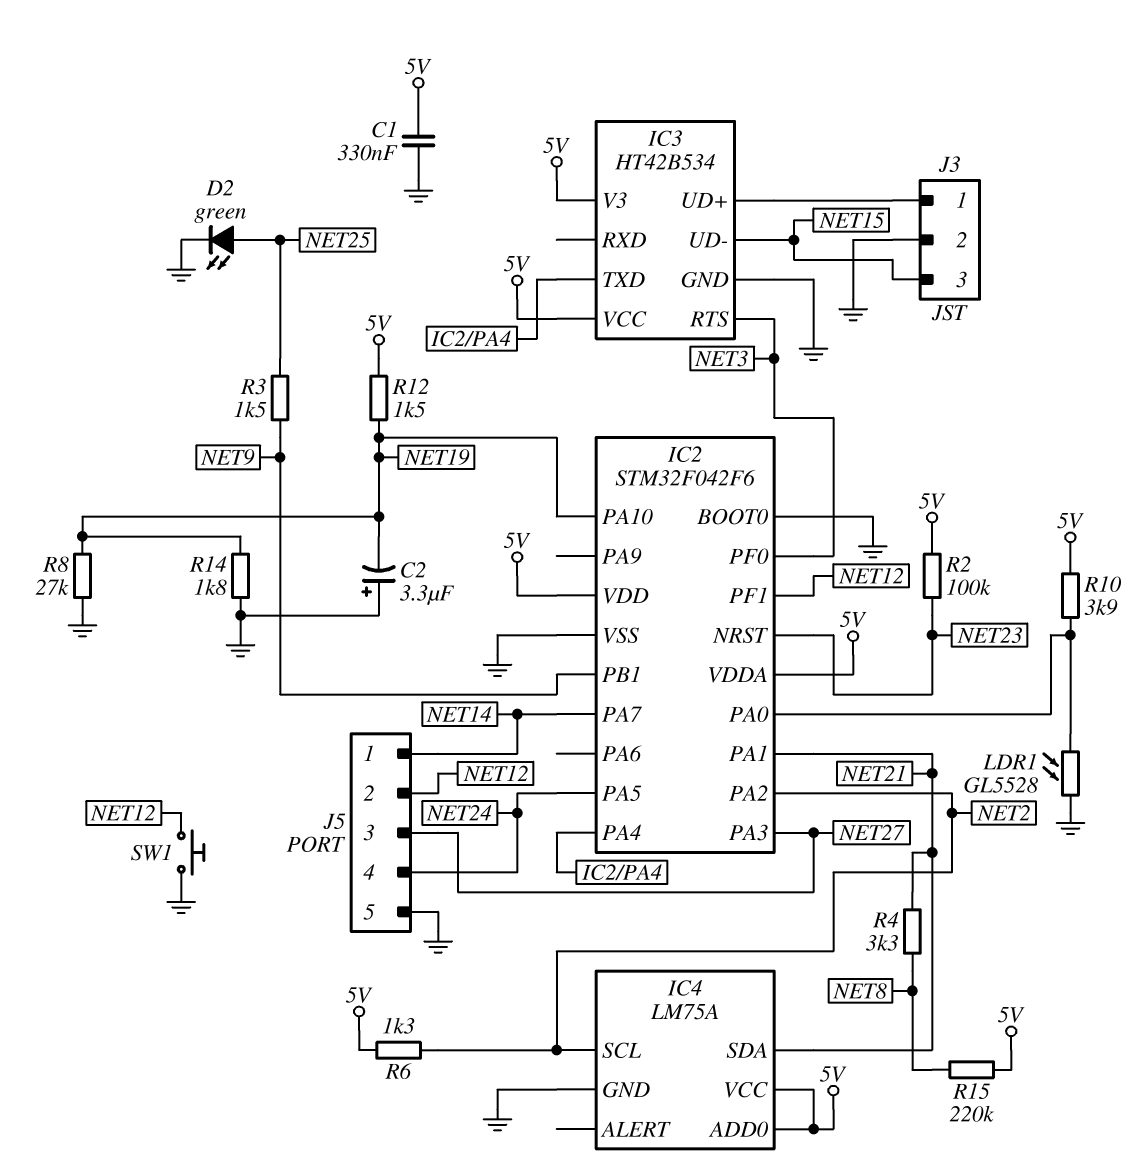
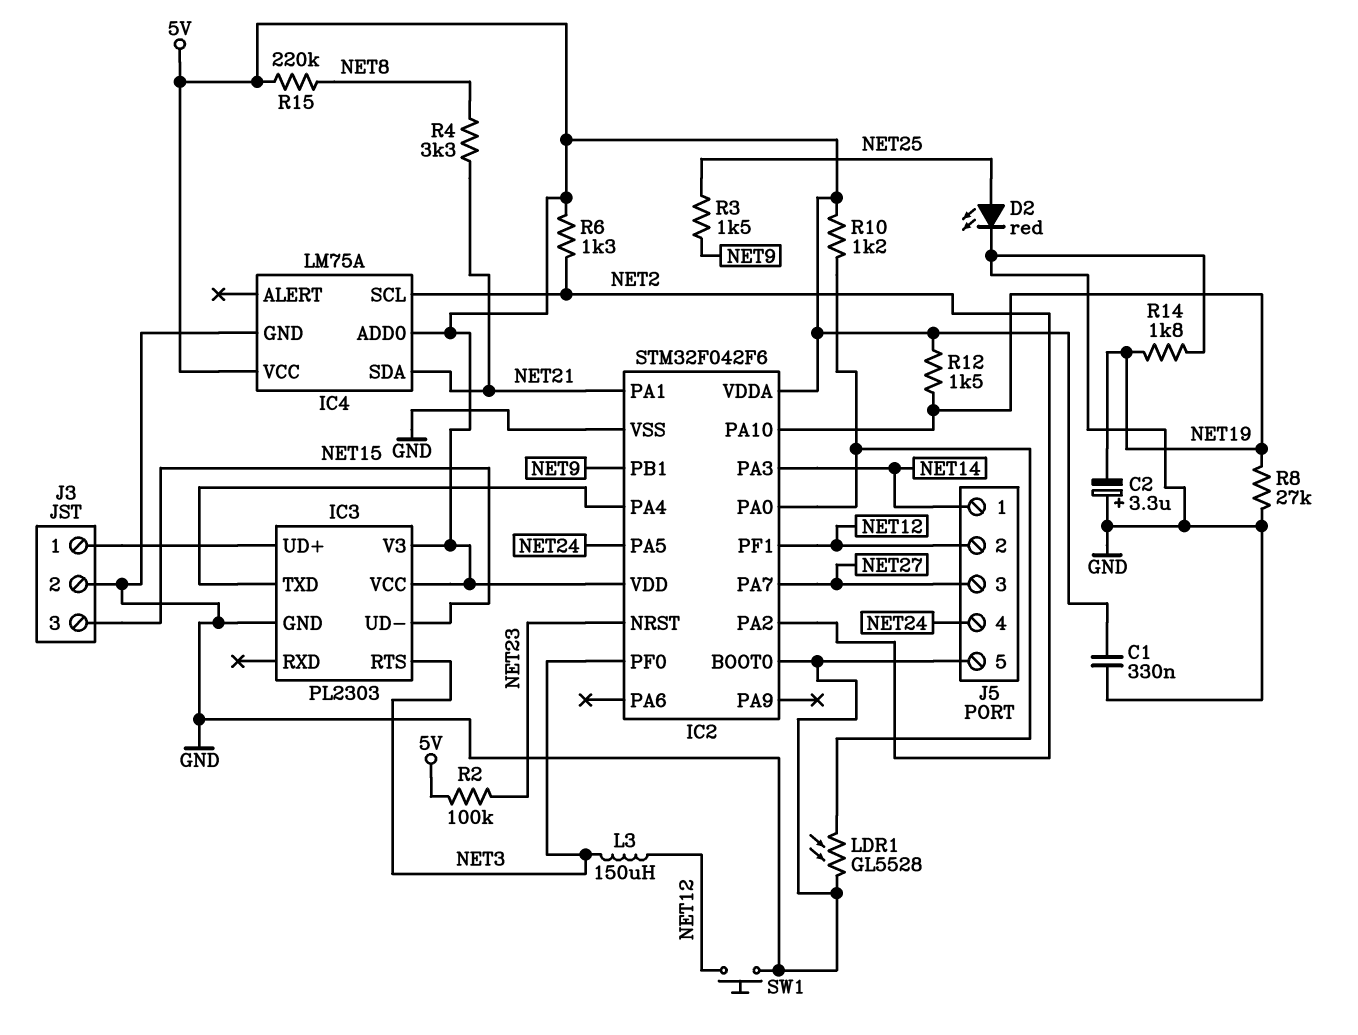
D2: LED green (A NET25, K GND) -> LED red (A NET25, K GND)
IC2 pin PA3: NET27 -> NET14
IC2 pin PA7: NET14 -> NET27
IC3: HT42B534 -> PL2303
L3: none -> 150uH (NET3, NET12)
R10: 3.9k (5V, IC2/PA0) -> 1.2k (5V, IC2/PA0)

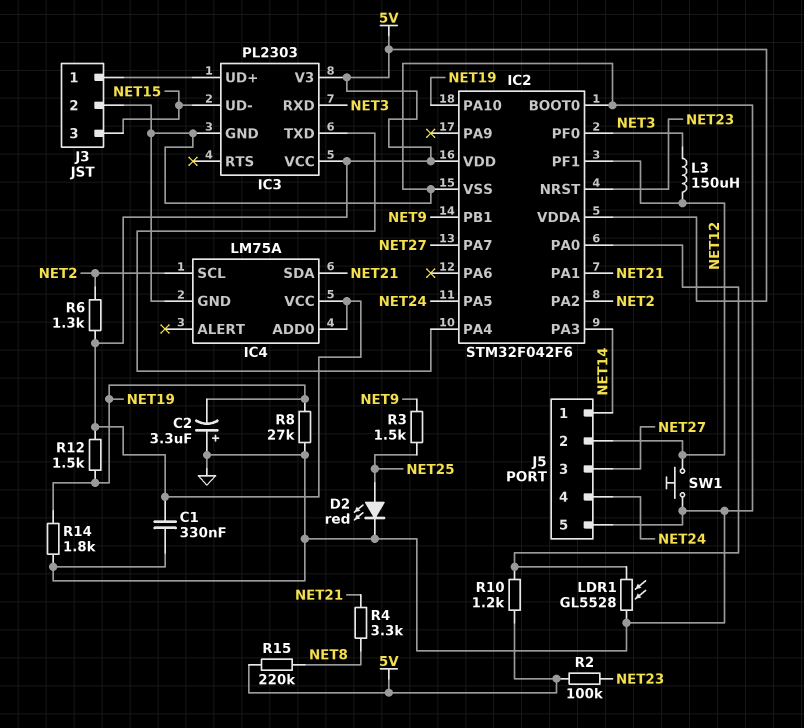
IC3 pin RTS: NET3 -> none
IC3 pin RXD: none -> NET3

